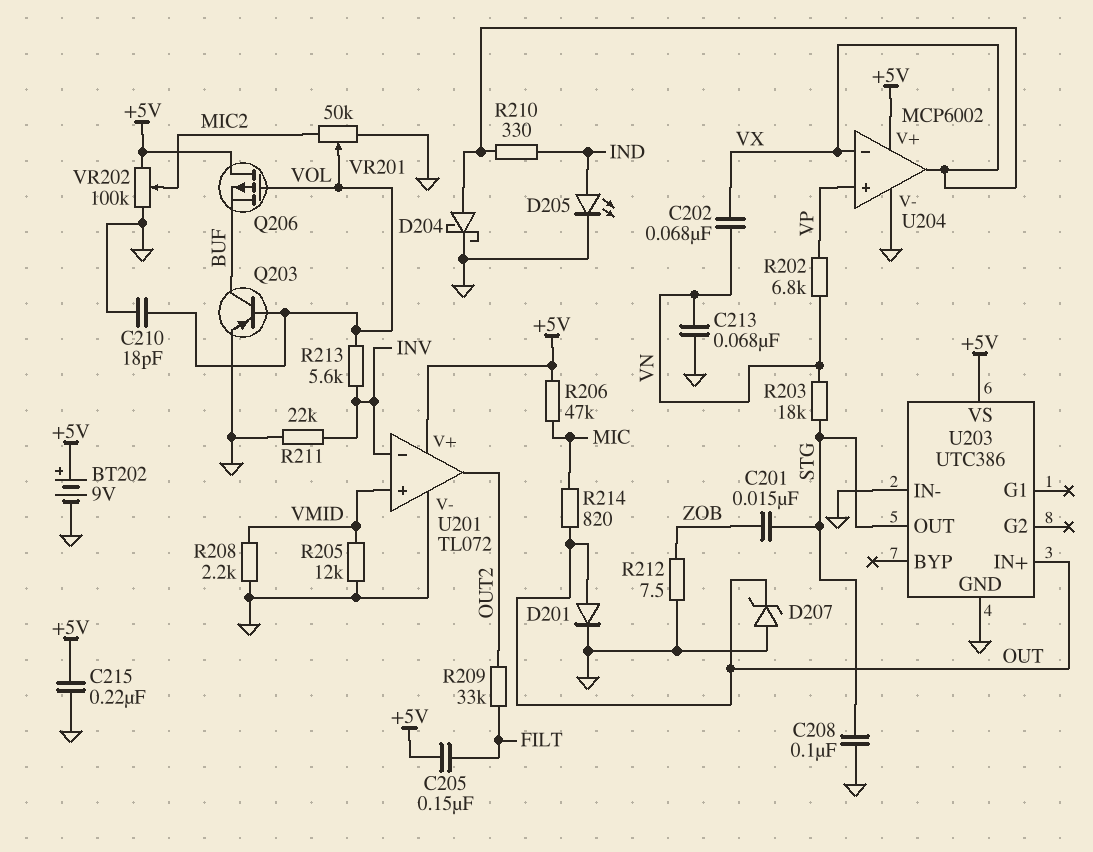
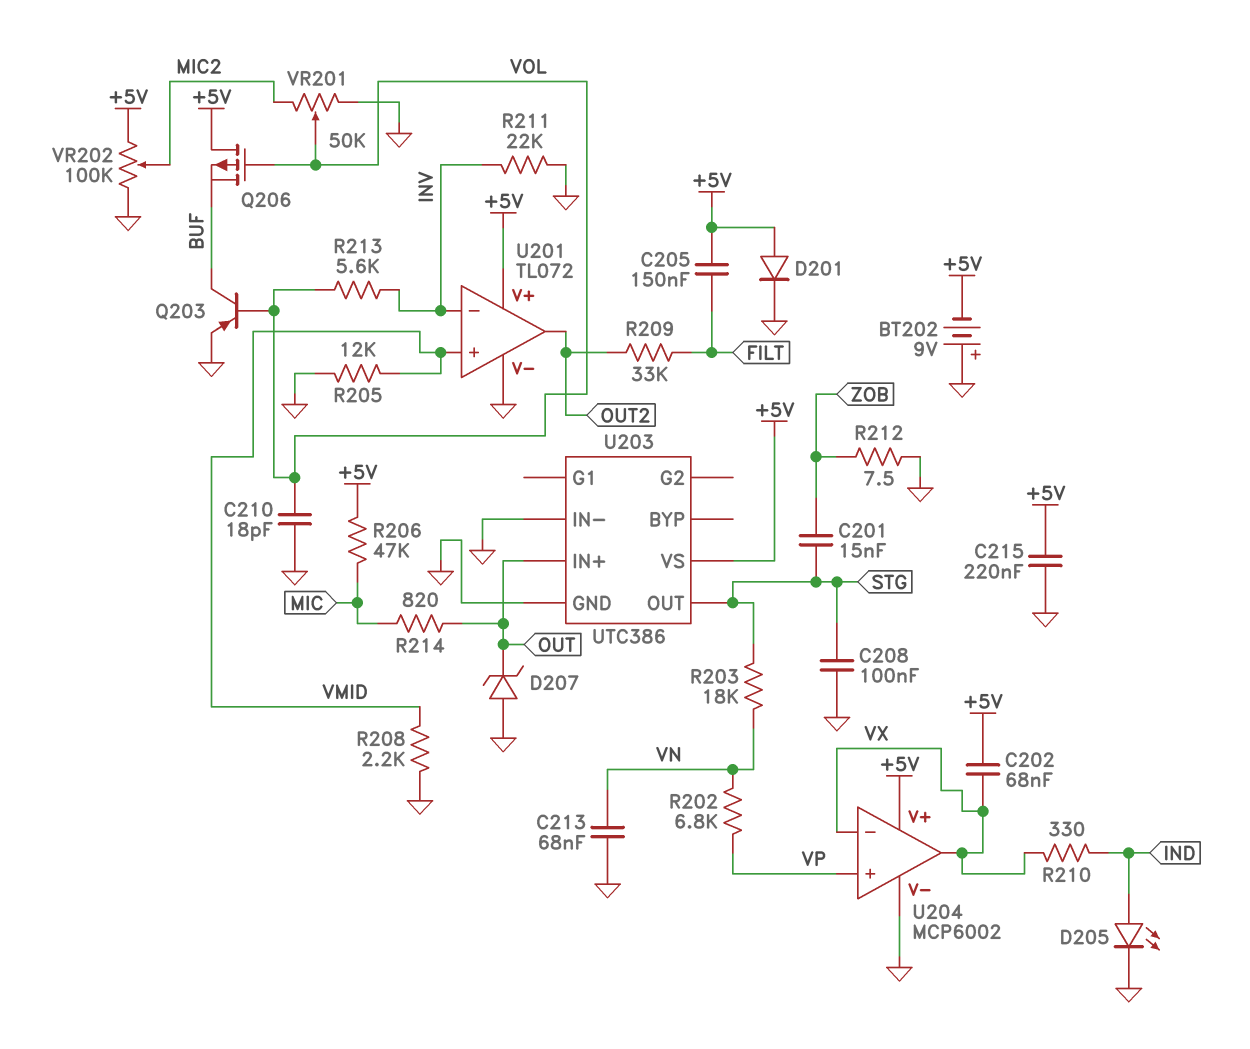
BT202: 9V (plus +5V, minus GND) -> 9V (plus GND, minus +5V)
C202: 68nF (VN, VX) -> 68nF (+5V, VX)
D201: diode (A OUT, K GND) -> diode (A +5V, K GND)
D204: schottky (A VX, K GND) -> none

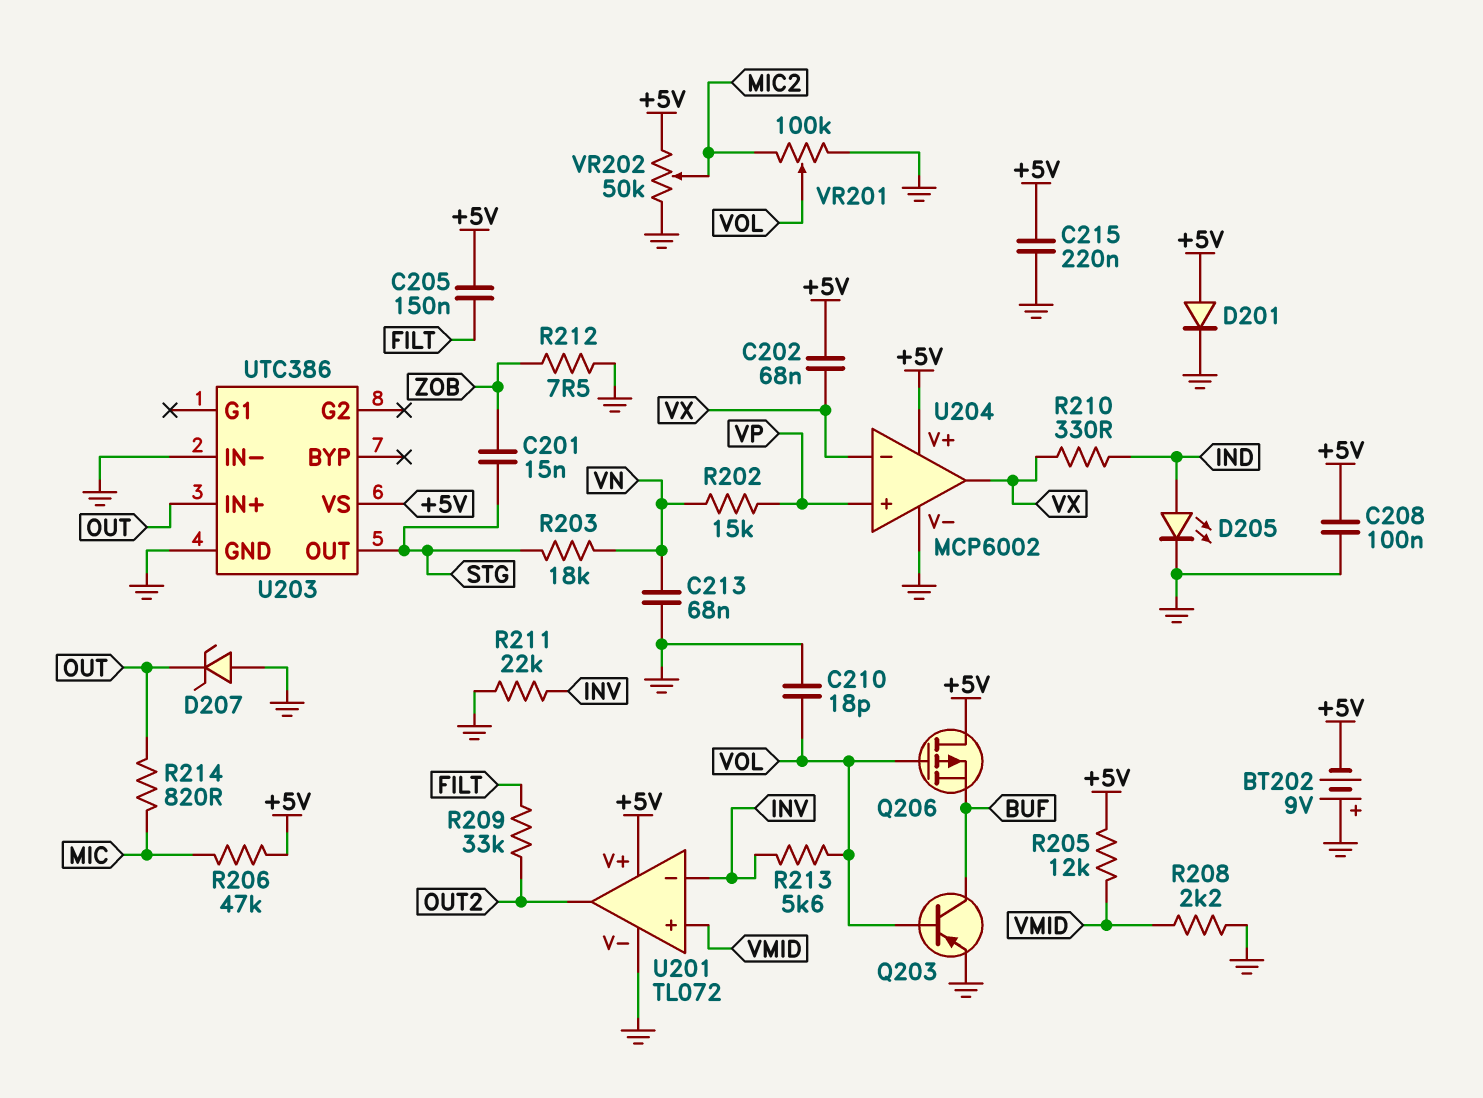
C208: 100nF (GND, STG) -> 100nF (+5V, GND)
R202: 6.8k (VN, VP) -> 15k (VN, VP)
R205: 12k (GND, VMID) -> 12k (+5V, VMID)
VR201: 50k (GND, MIC2, wiper VOL) -> 100k (GND, MIC2, wiper VOL)
VR202: 100k (+5V, GND, wiper MIC2) -> 50k (+5V, GND, wiper MIC2)

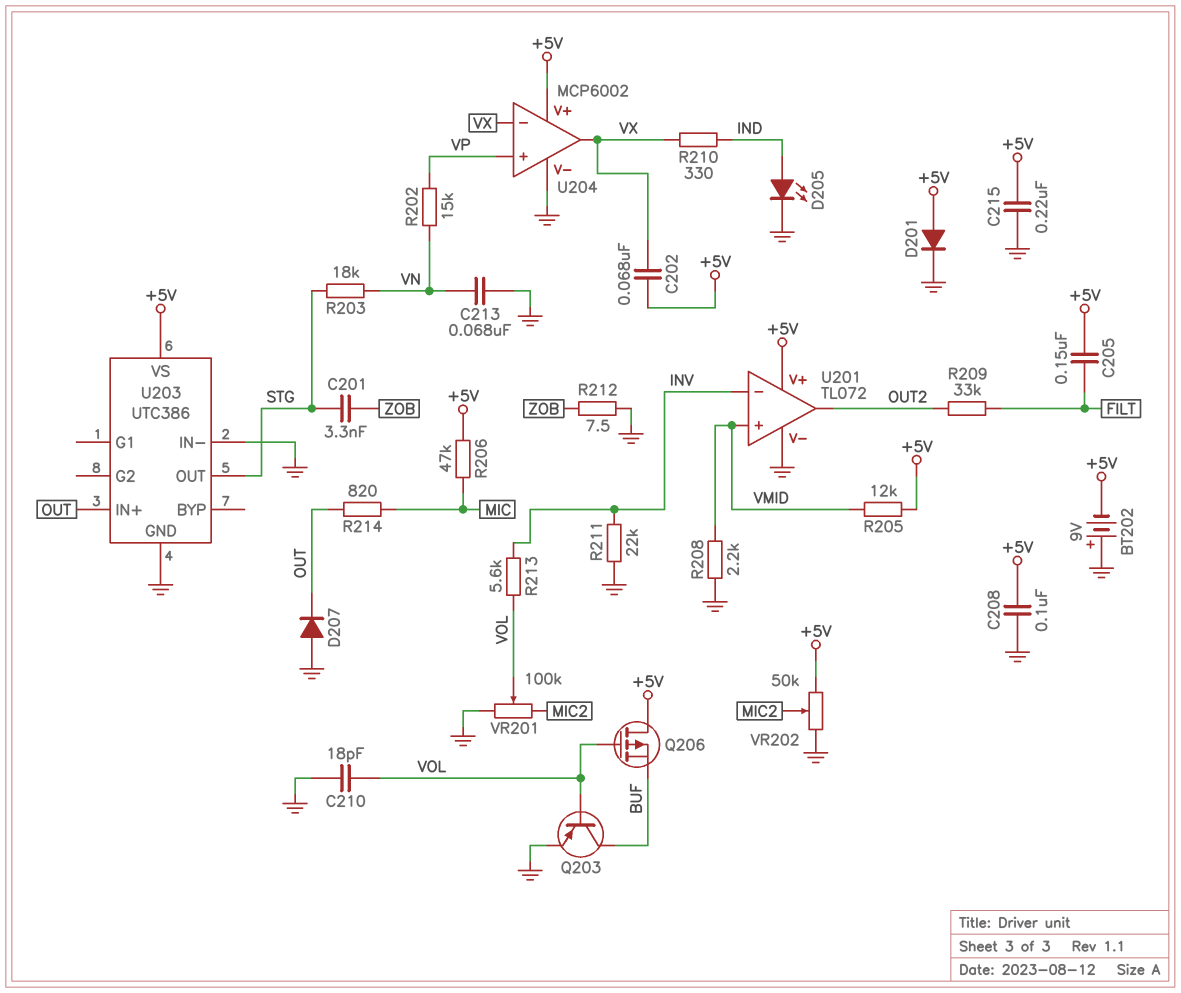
C201: 15nF (STG, ZOB) -> 3.3nF (STG, ZOB)
D207: zener (A GND, K OUT) -> diode (A GND, K OUT)

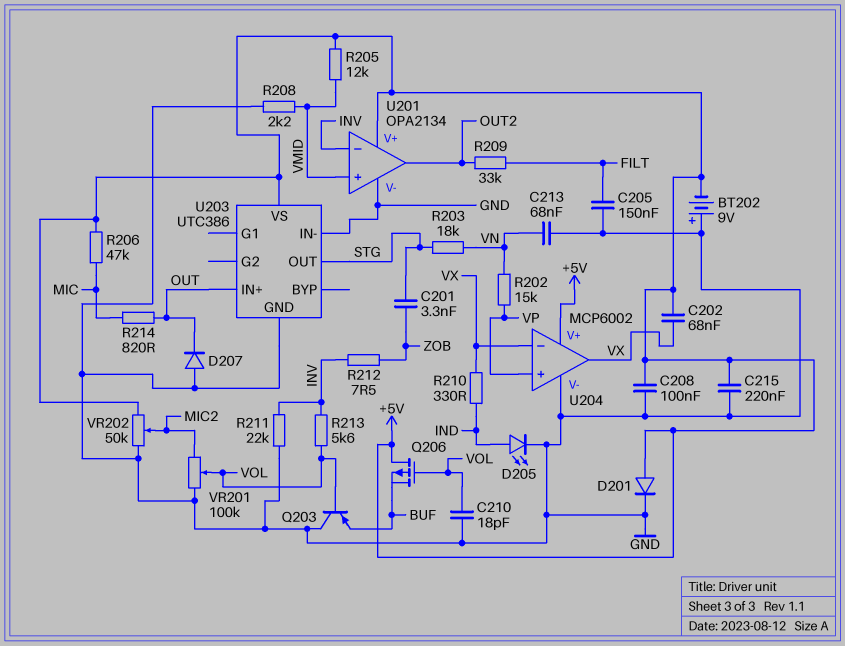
C205: 150nF (+5V, FILT) -> 150nF (FILT, GND)
Q203: PNP (B VOL, C BUF, E GND) -> PNP (B VOL, C GND, E BUF)
R212: 7.5 (GND, ZOB) -> 7.5 (INV, ZOB)
U201: TL072 -> OPA2134

